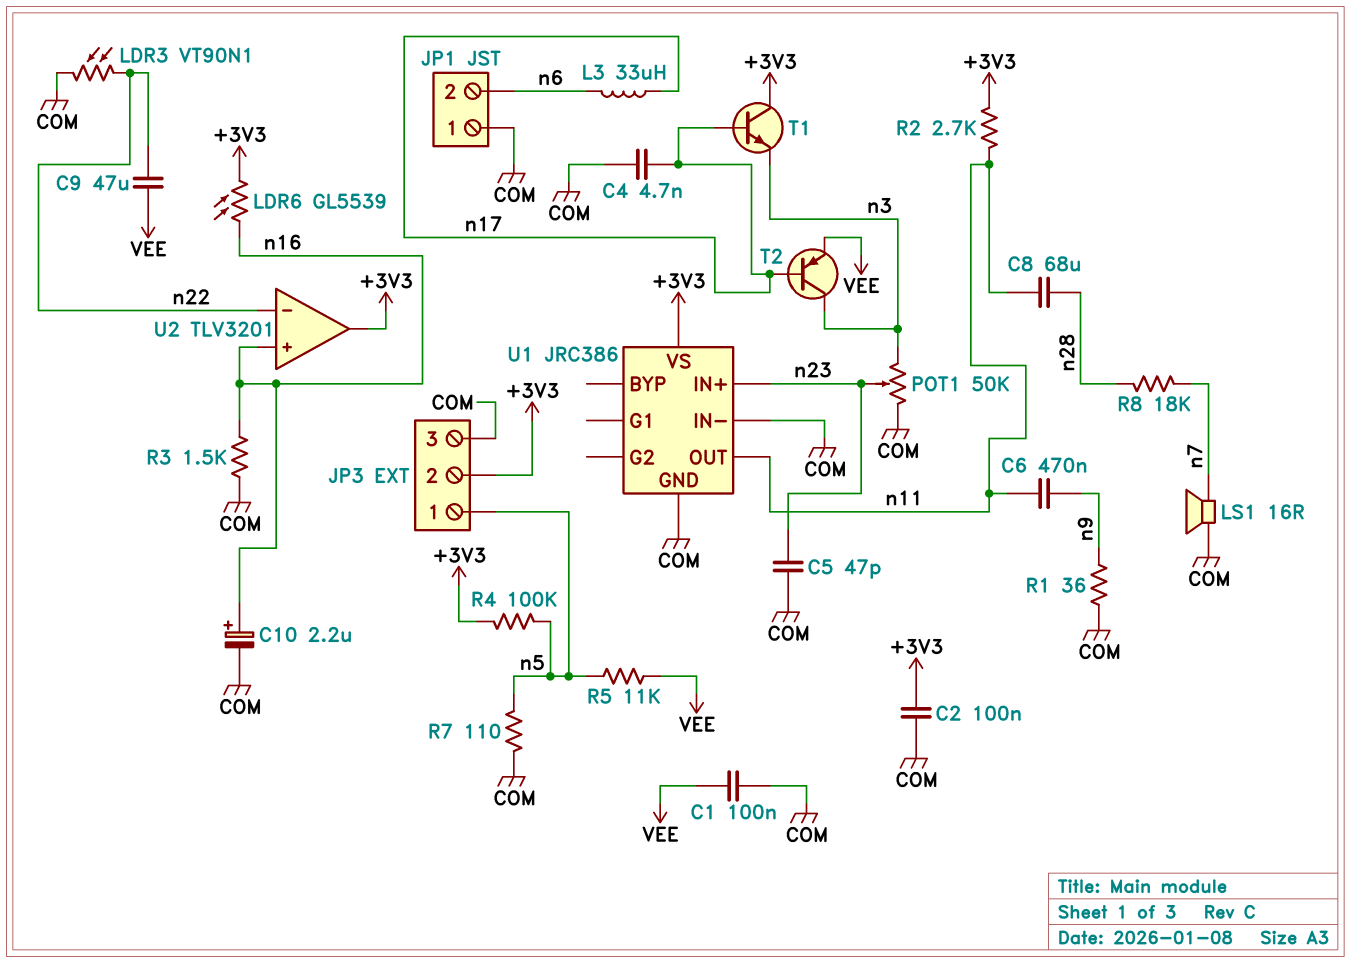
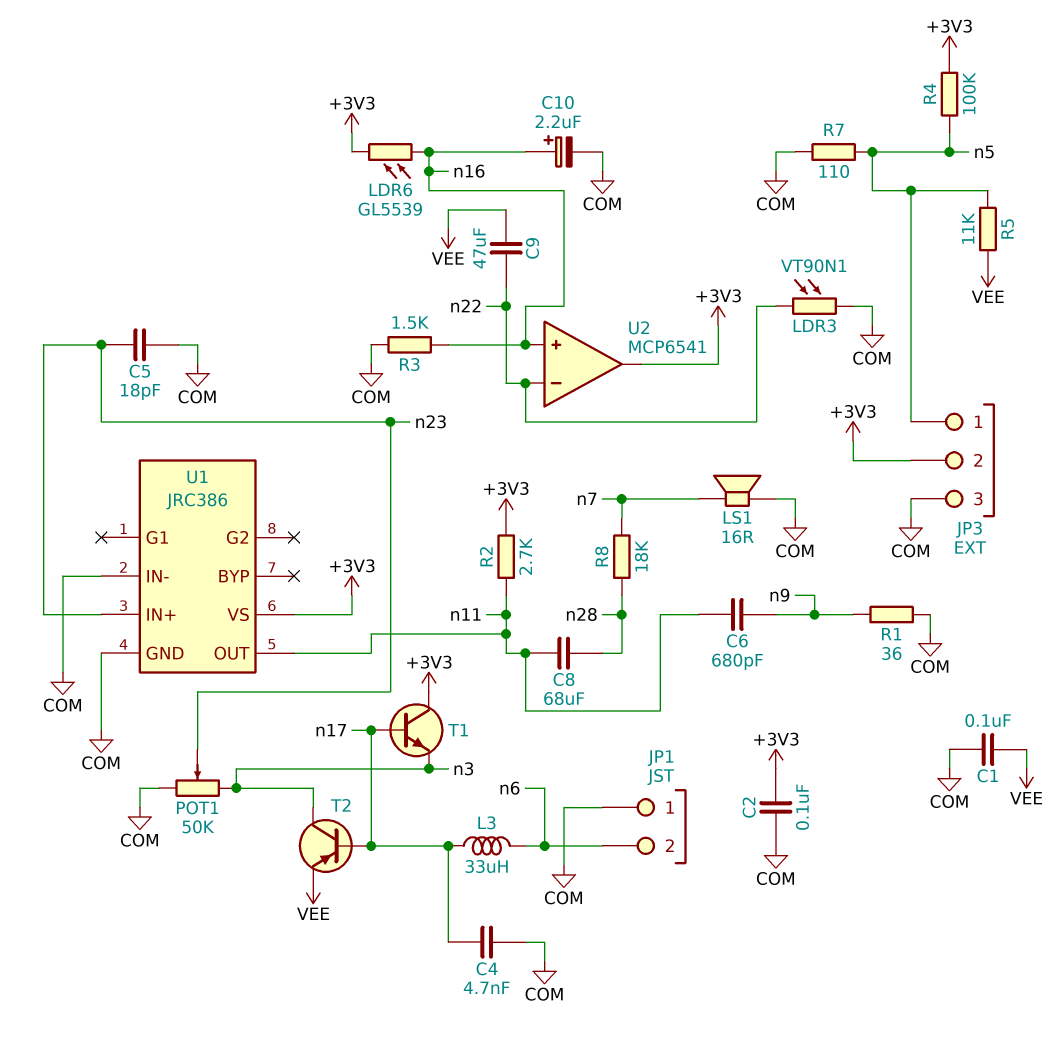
C5: 47pF (COM, n23) -> 18pF (COM, n23)
C6: 470nF (n9, n11) -> 680pF (n9, n11)
U2: TLV3201 -> MCP6541

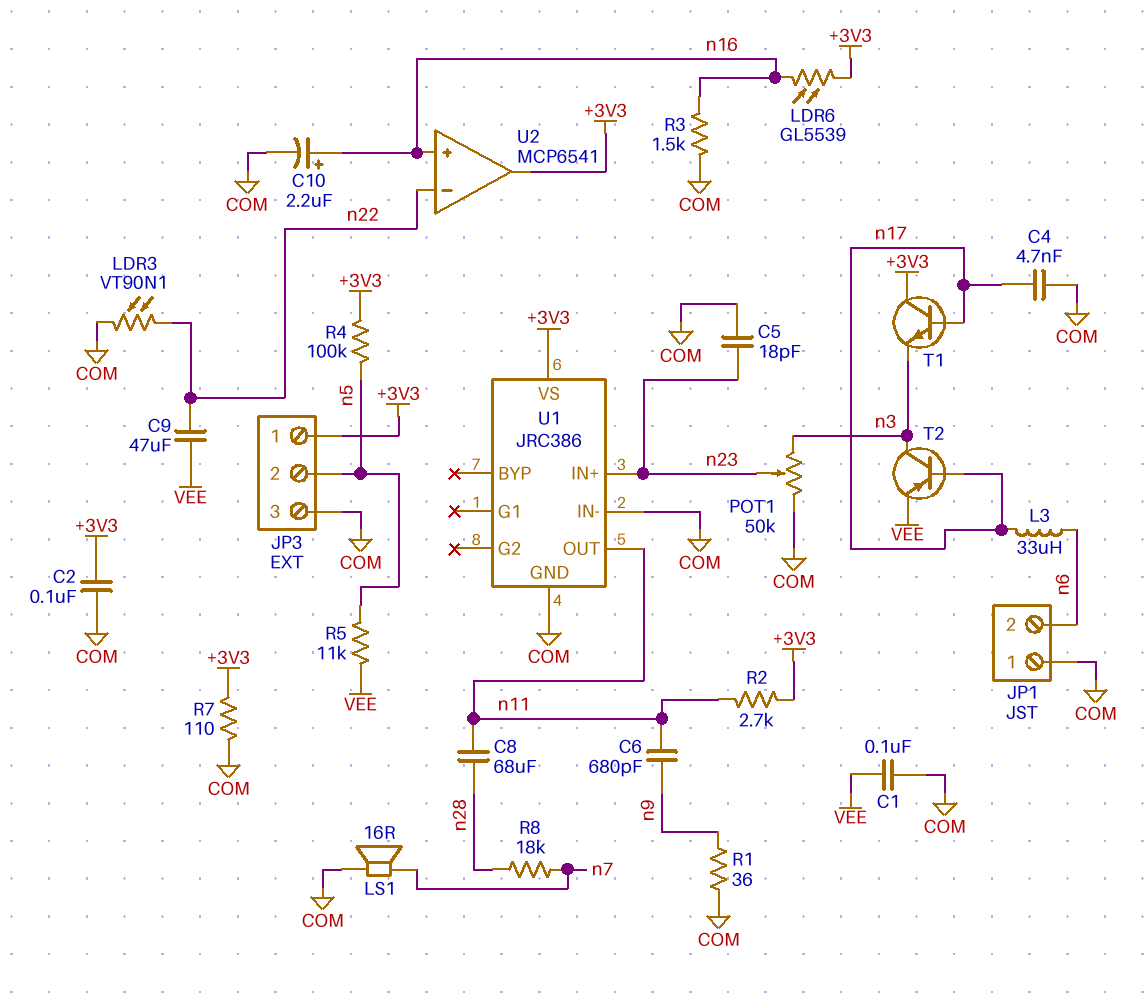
JP3 pin 1: n5 -> +3V3
JP3 pin 2: +3V3 -> n5
R7: 110 (COM, n5) -> 110 (+3V3, COM)

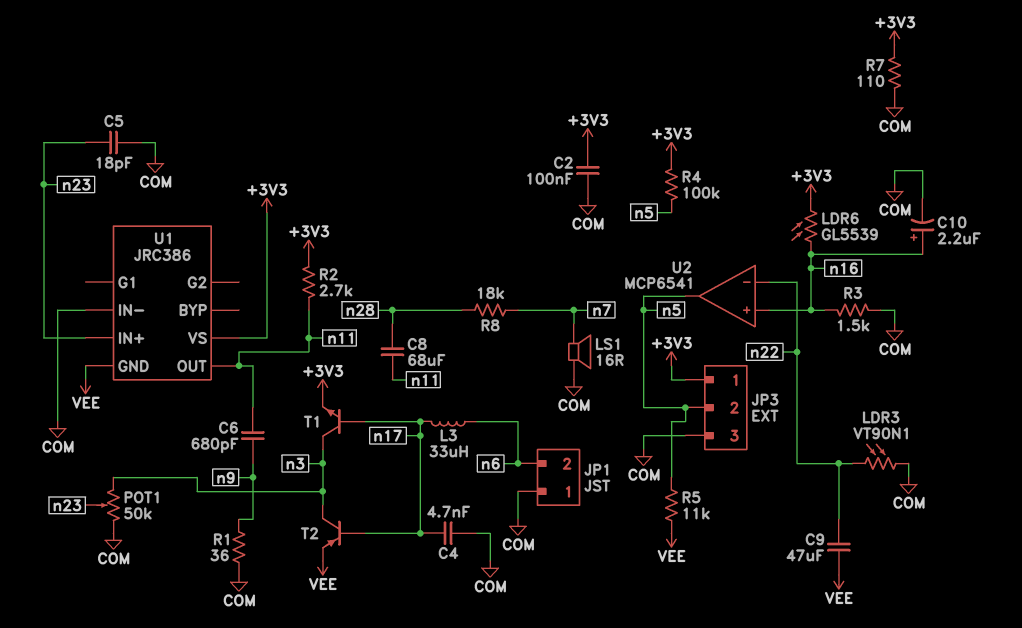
C1: 100nF (COM, VEE) -> none
T1: NPN (B n17, C +3V3, E n3) -> NPN (B n17, C n3, E +3V3)
U1 pin GND: COM -> VEE
U2 pin out: +3V3 -> n5

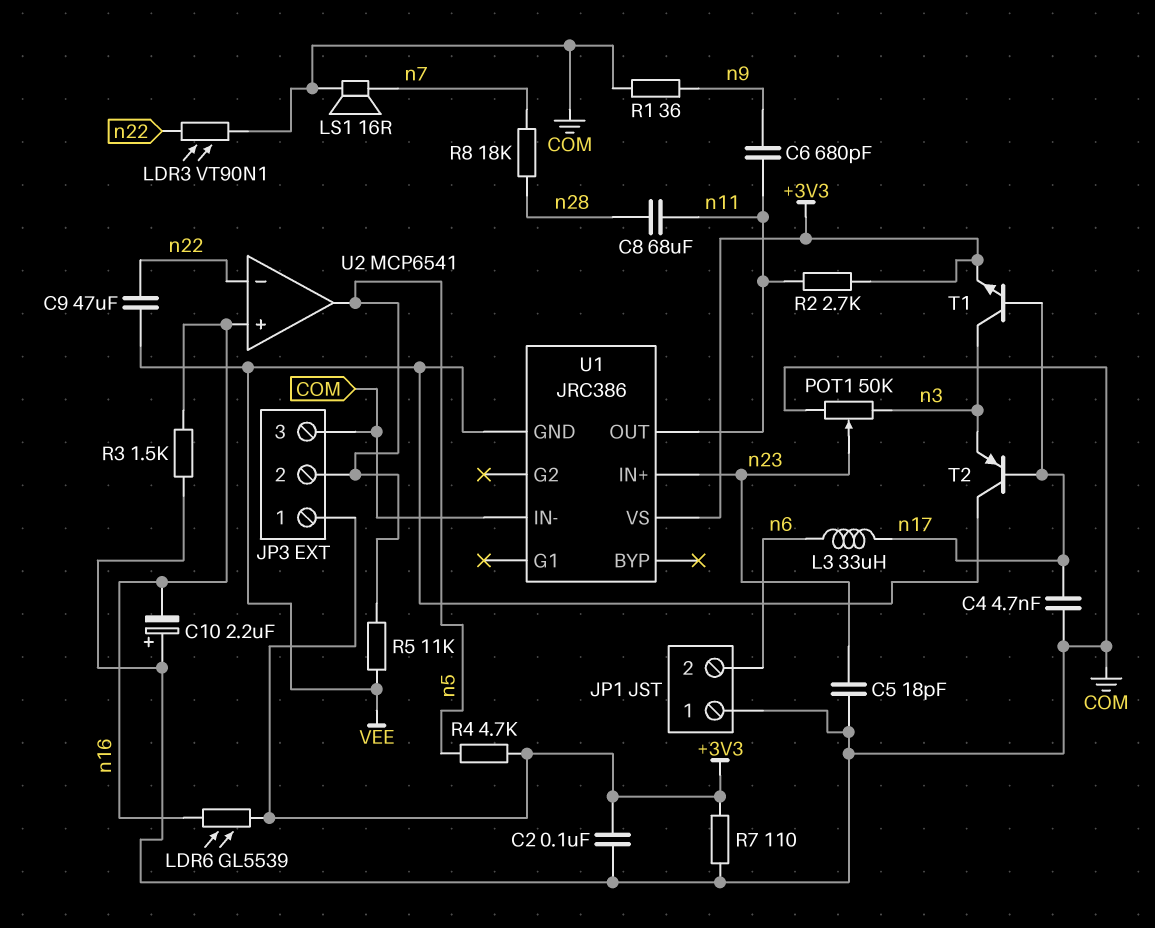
C10: 2.2uF (plus n16, minus COM) -> 2.2uF (plus COM, minus n16)
R4: 100k (+3V3, n5) -> 4.7k (+3V3, n5)
T2: PNP (B n17, C n3, E VEE) -> PNP (B n17, C VEE, E n3)

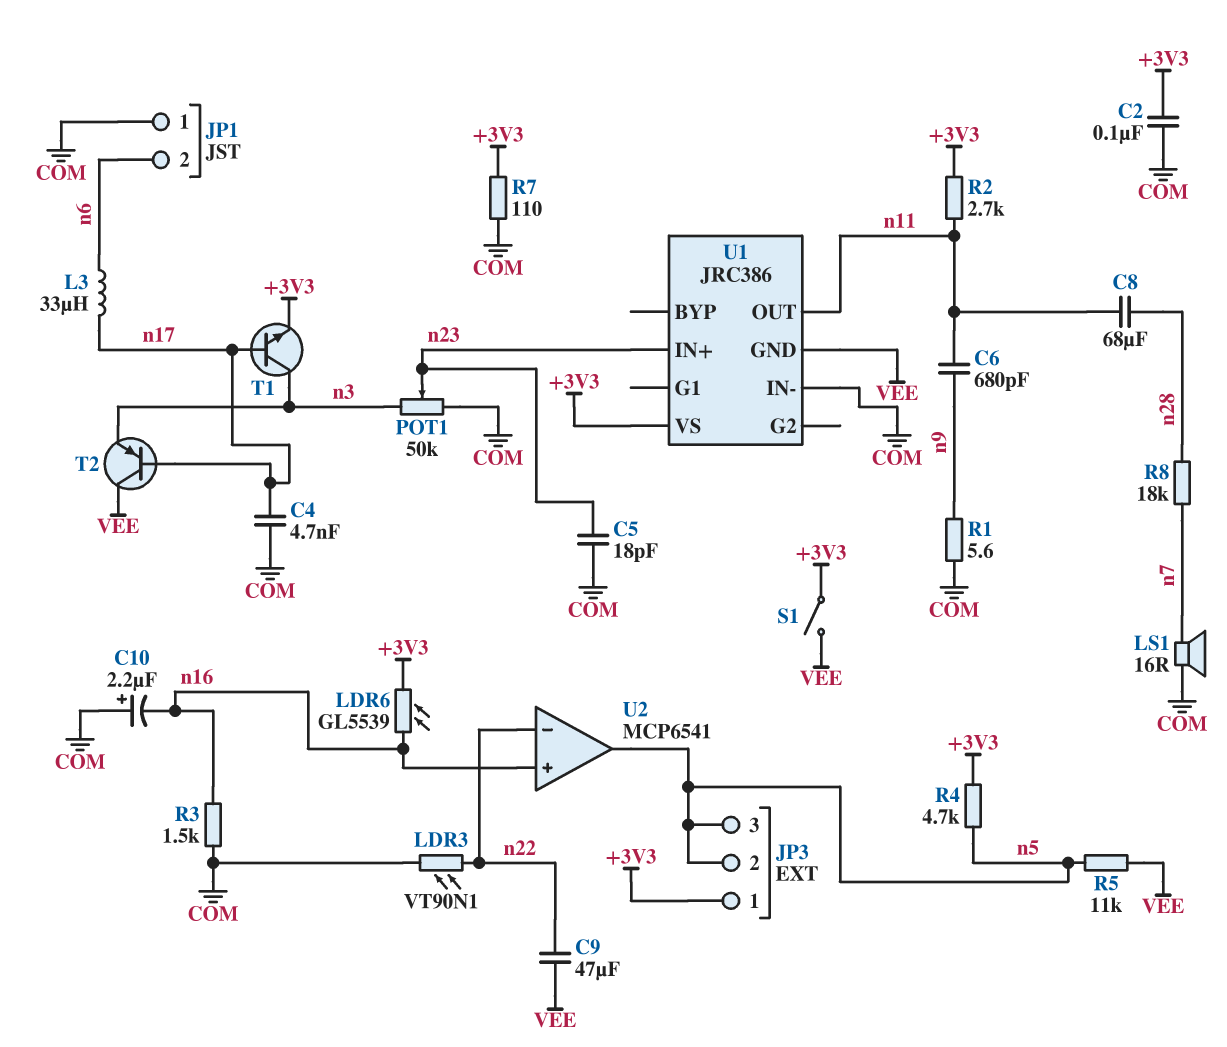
JP3 pin 3: COM -> n5
R1: 36 (COM, n9) -> 5.6 (COM, n9)
S1: none -> switch (+3V3, VEE)

